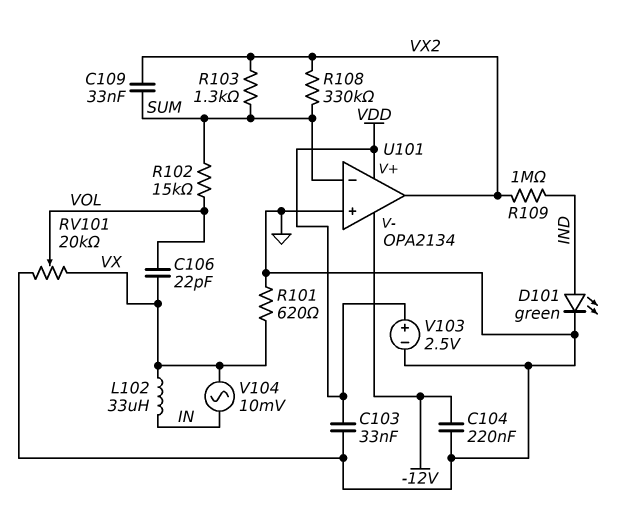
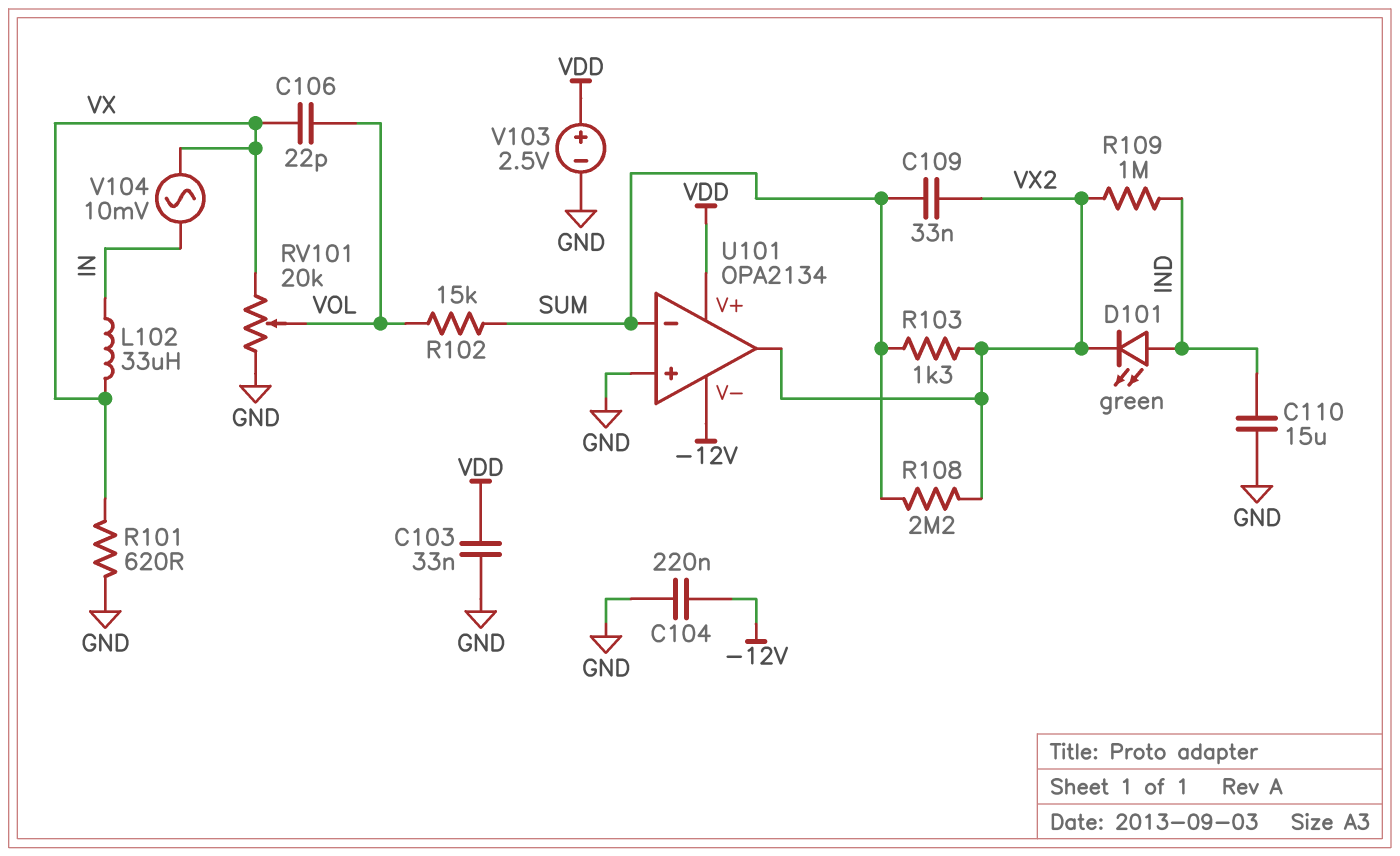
C110: none -> 15uF (GND, IND)
D101: LED green (A IND, K GND) -> LED green (A IND, K VX2)
R108: 330k (SUM, VX2) -> 2.2M (SUM, VX2)

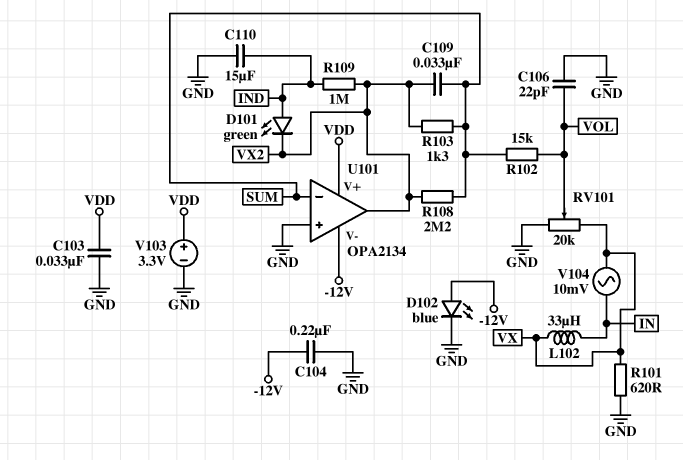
C106: 22pF (VOL, VX) -> 22pF (GND, VOL)
D102: none -> LED blue (A -12V, K GND)
V103: 2.5V (plus VDD, minus GND) -> 3.3V (plus VDD, minus GND)

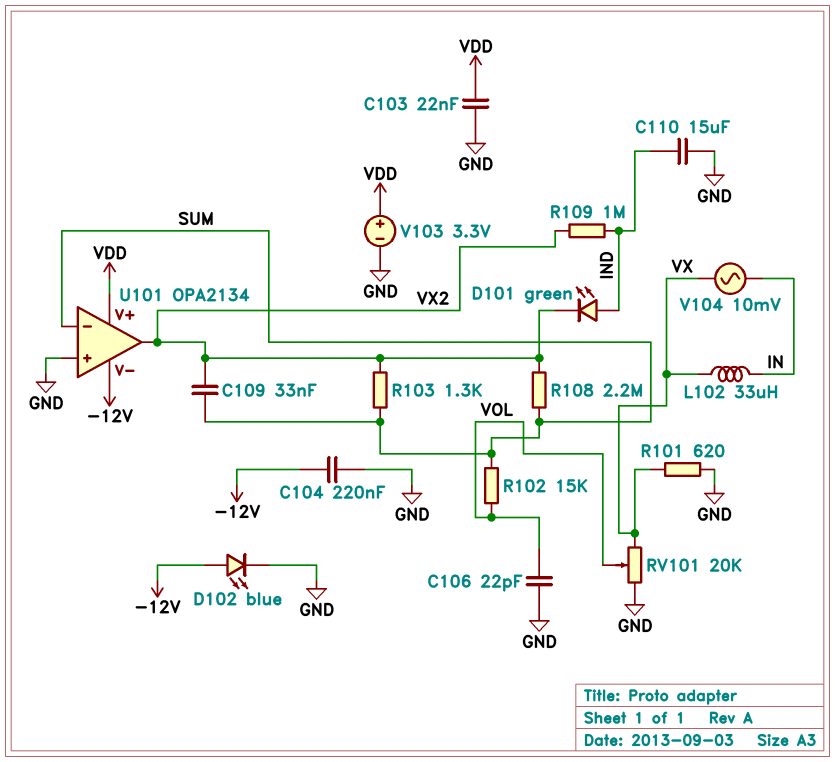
C103: 33nF (GND, VDD) -> 22nF (GND, VDD)

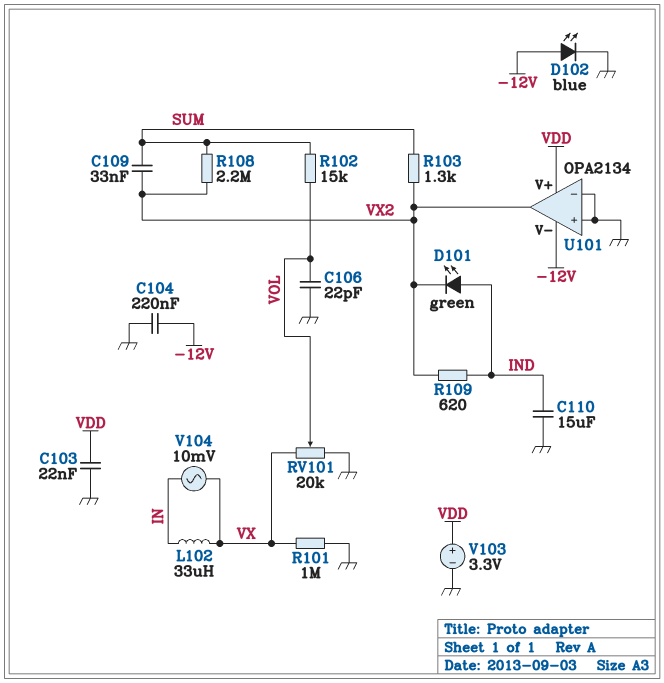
R101: 620 (GND, VX) -> 1M (GND, VX)
R109: 1M (IND, VX2) -> 620 (IND, VX2)
U101 pin in-: SUM -> GND

